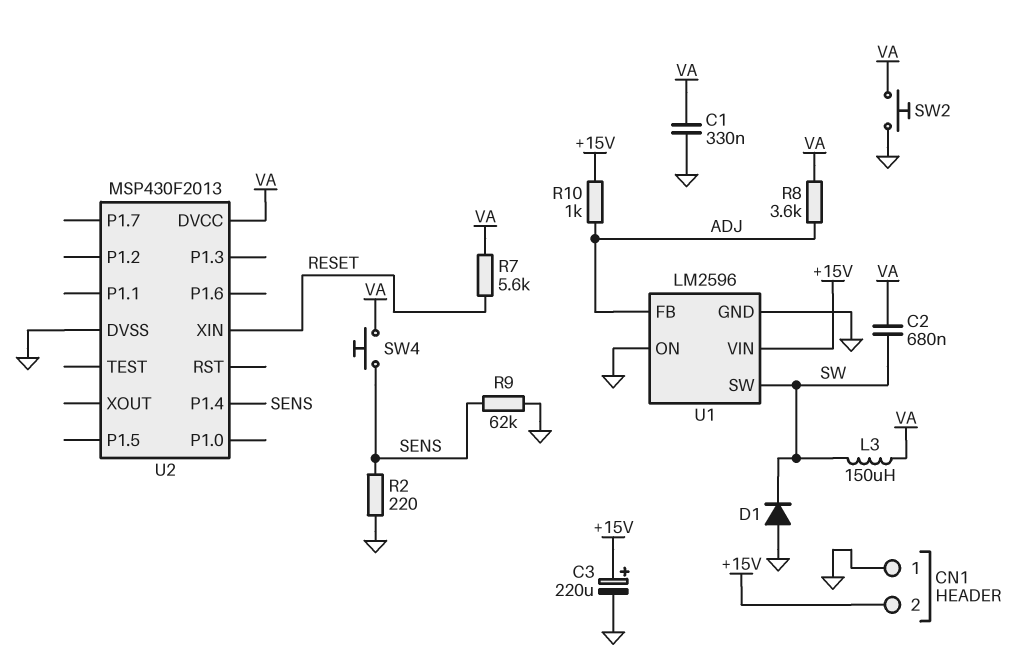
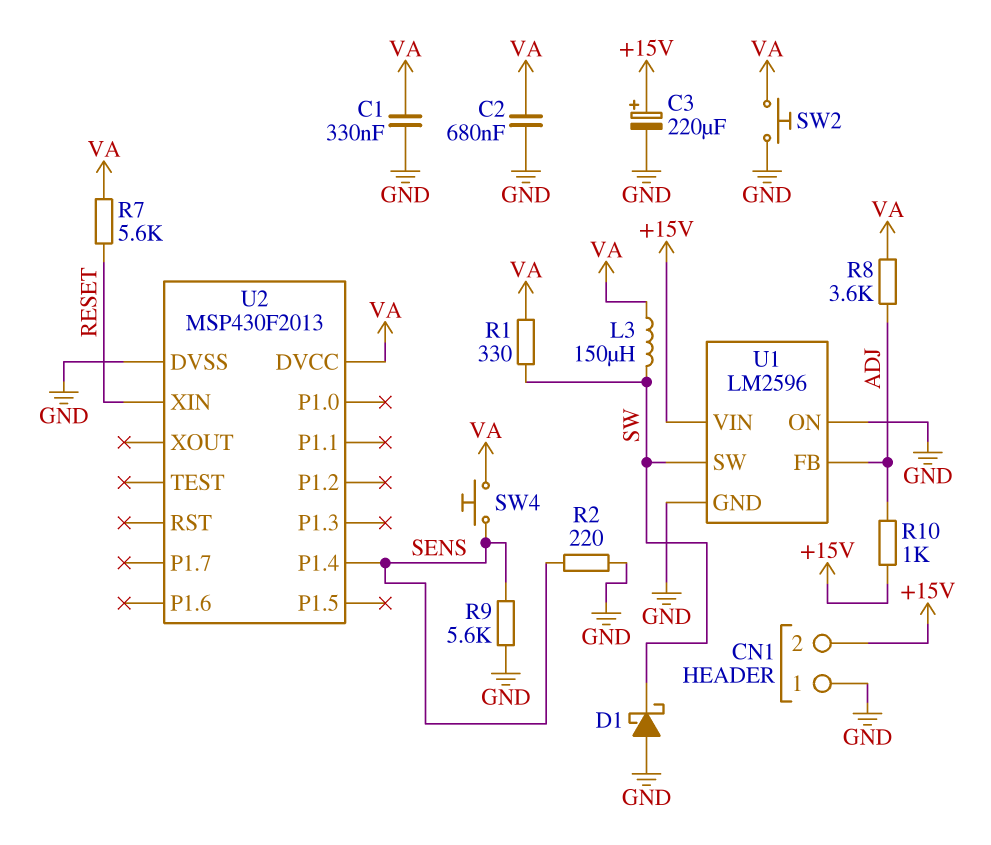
C2: 680nF (SW, VA) -> 680nF (GND, VA)
D1: diode (A GND, K SW) -> schottky (A GND, K SW)
R1: none -> 330 (SW, VA)
R9: 62k (GND, SENS) -> 5.6k (GND, SENS)

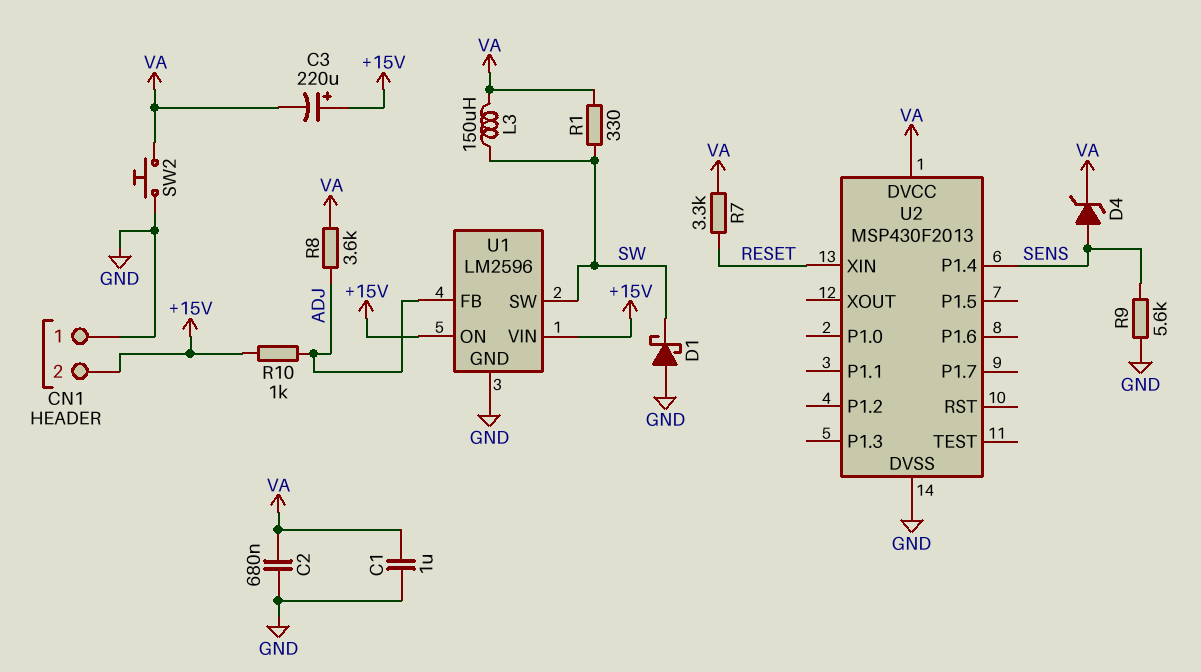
C1: 330nF (GND, VA) -> 1uF (GND, VA)
C3: 220uF (plus +15V, minus GND) -> 220uF (plus +15V, minus VA)
D4: none -> zener (A SENS, K VA)
R2: 220 (GND, SENS) -> none
R7: 5.6k (RESET, VA) -> 3.3k (RESET, VA)
SW4: button (SENS, VA) -> none
U1 pin ON: GND -> +15V

